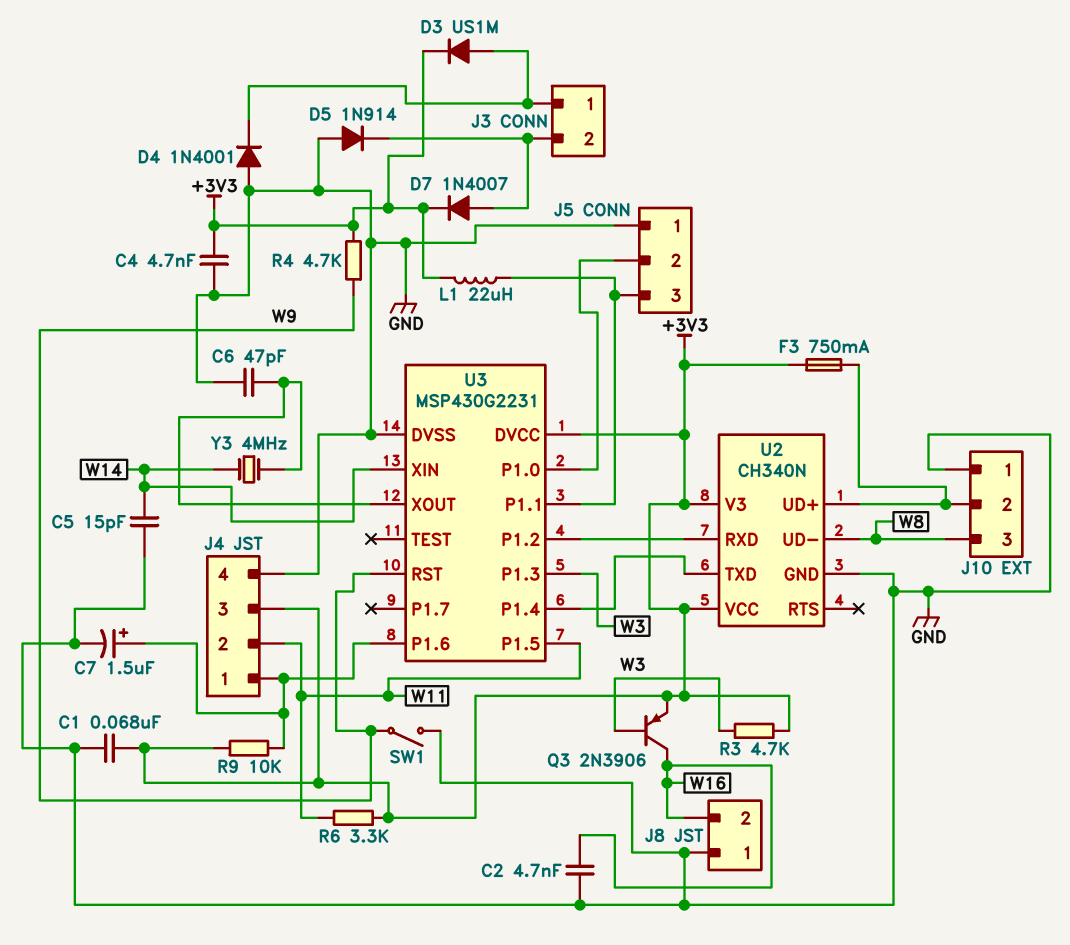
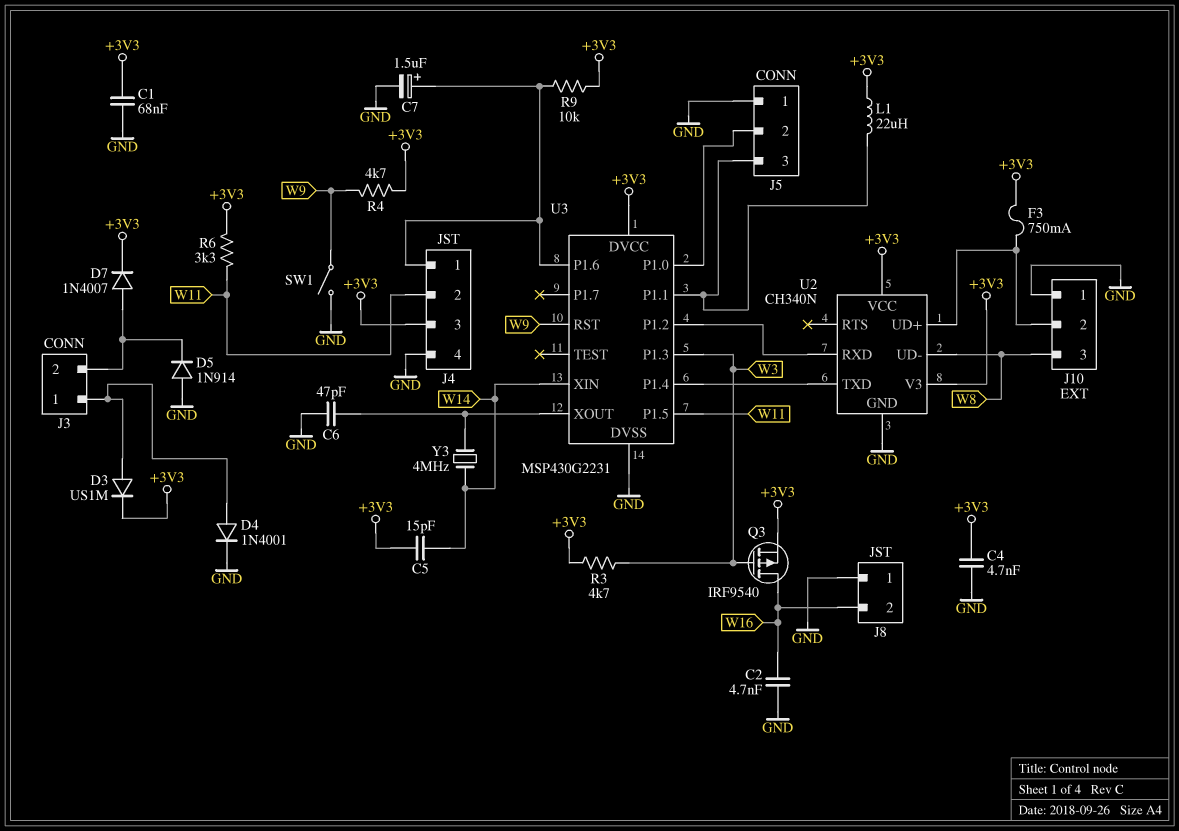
C5: 15pF (GND, W14) -> 15pF (+3V3, W14)
D4: diode 1N4001 (A GND, K J3/1) -> diode 1N4001 (A J3/1, K GND)
Q3: PNP 2N3906 (B W3, C W16, E +3V3) -> PMOS IRF9540 (G W3, D W16, S +3V3)

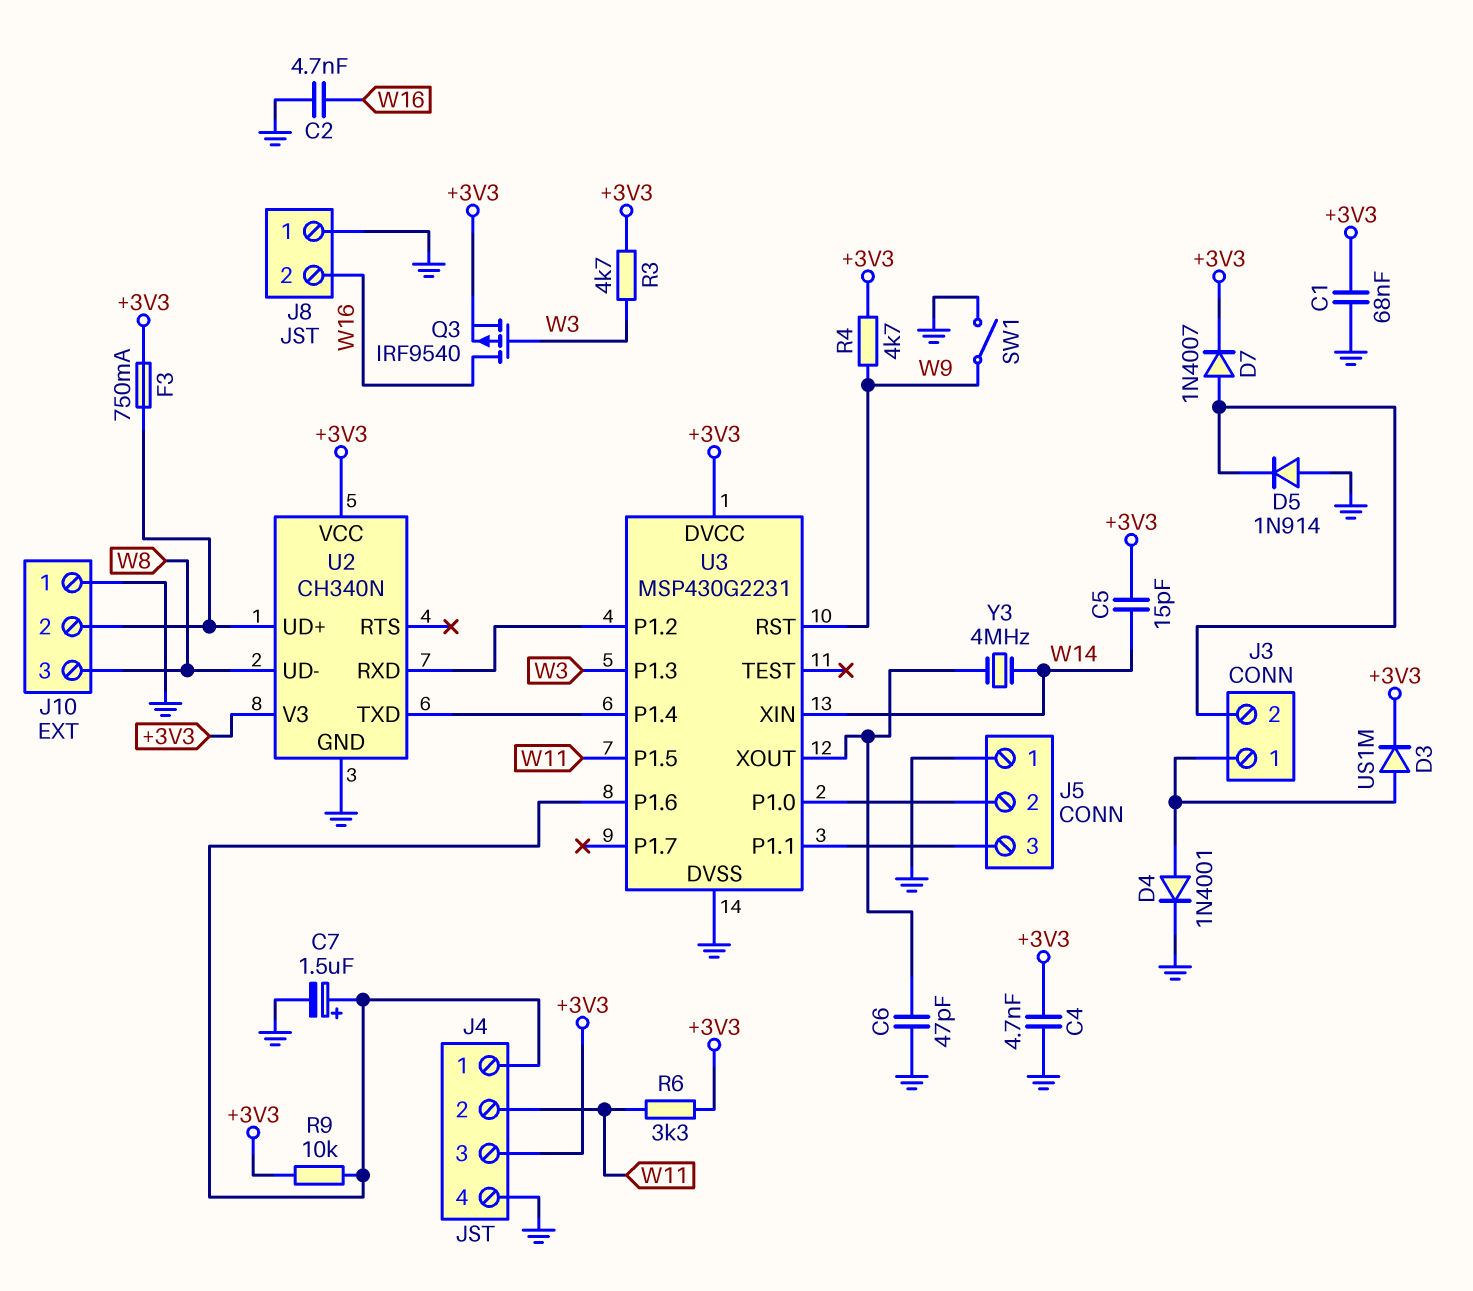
L1: 22uH (+3V3, J5/3) -> none

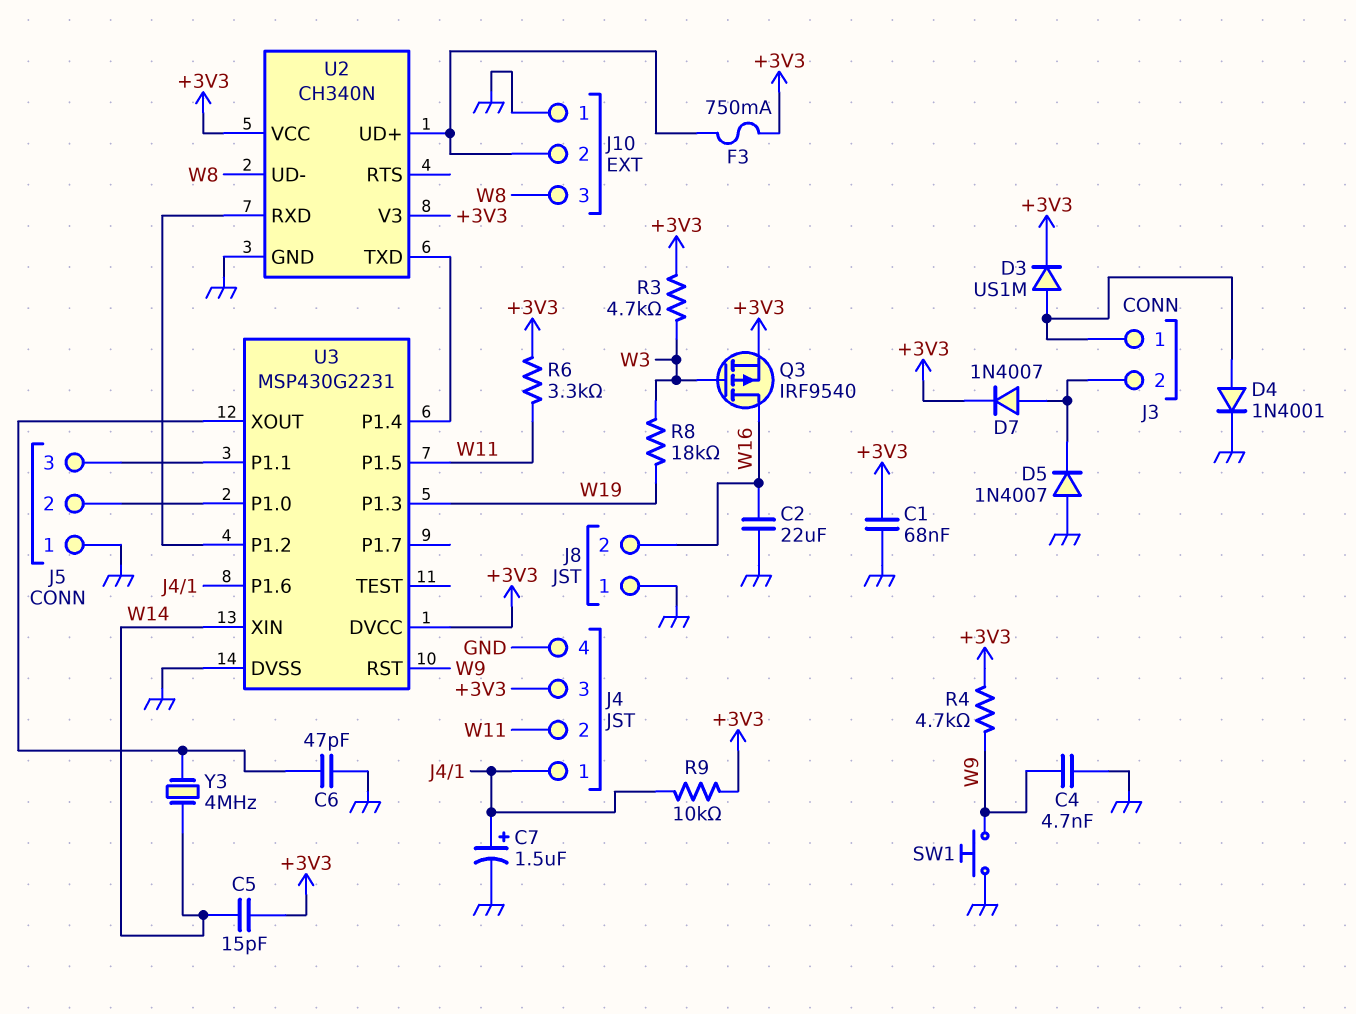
C2: 4.7nF (GND, W16) -> 22uF (GND, W16)
C4: 4.7nF (+3V3, GND) -> 4.7nF (GND, W9)
D5: diode 1N914 (A GND, K J3/2) -> diode 1N4007 (A GND, K J3/2)
R8: none -> 18k (W3, W19)
SW1: switch (GND, W9) -> button (GND, W9)
U3 pin P1.3: W3 -> W19

